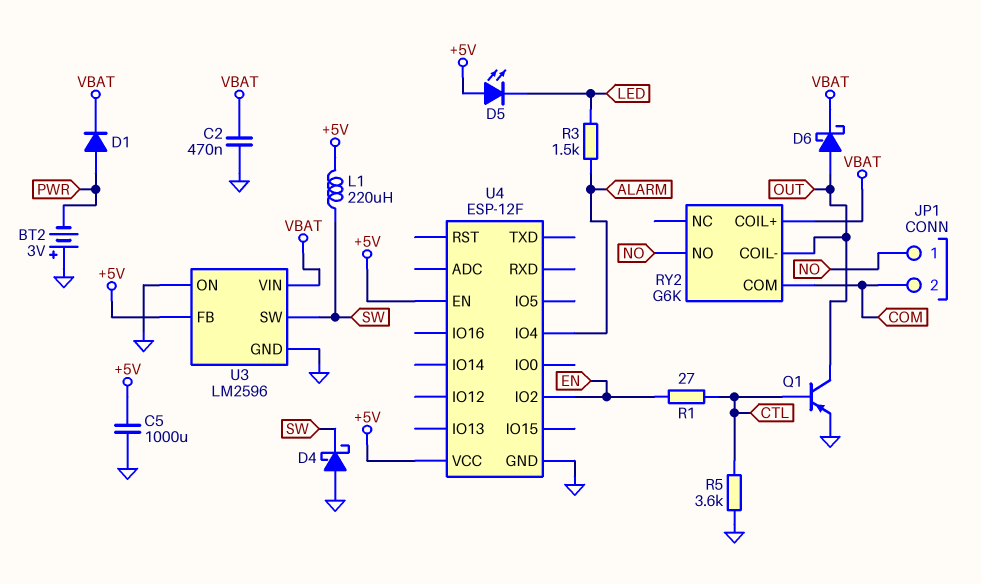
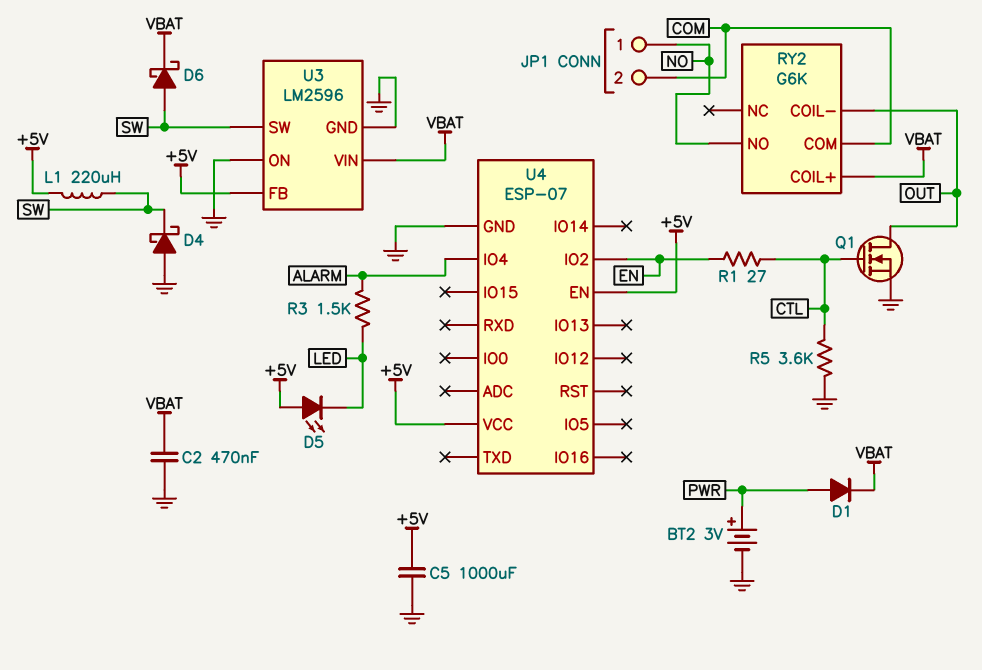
BT2: 3V (plus GND, minus PWR) -> 3V (plus PWR, minus GND)
D6: schottky (A OUT, K VBAT) -> schottky (A SW, K VBAT)
Q1: PNP (B CTL, C OUT, E GND) -> NMOS (G CTL, D OUT, S GND)
U4: ESP-12F -> ESP-07

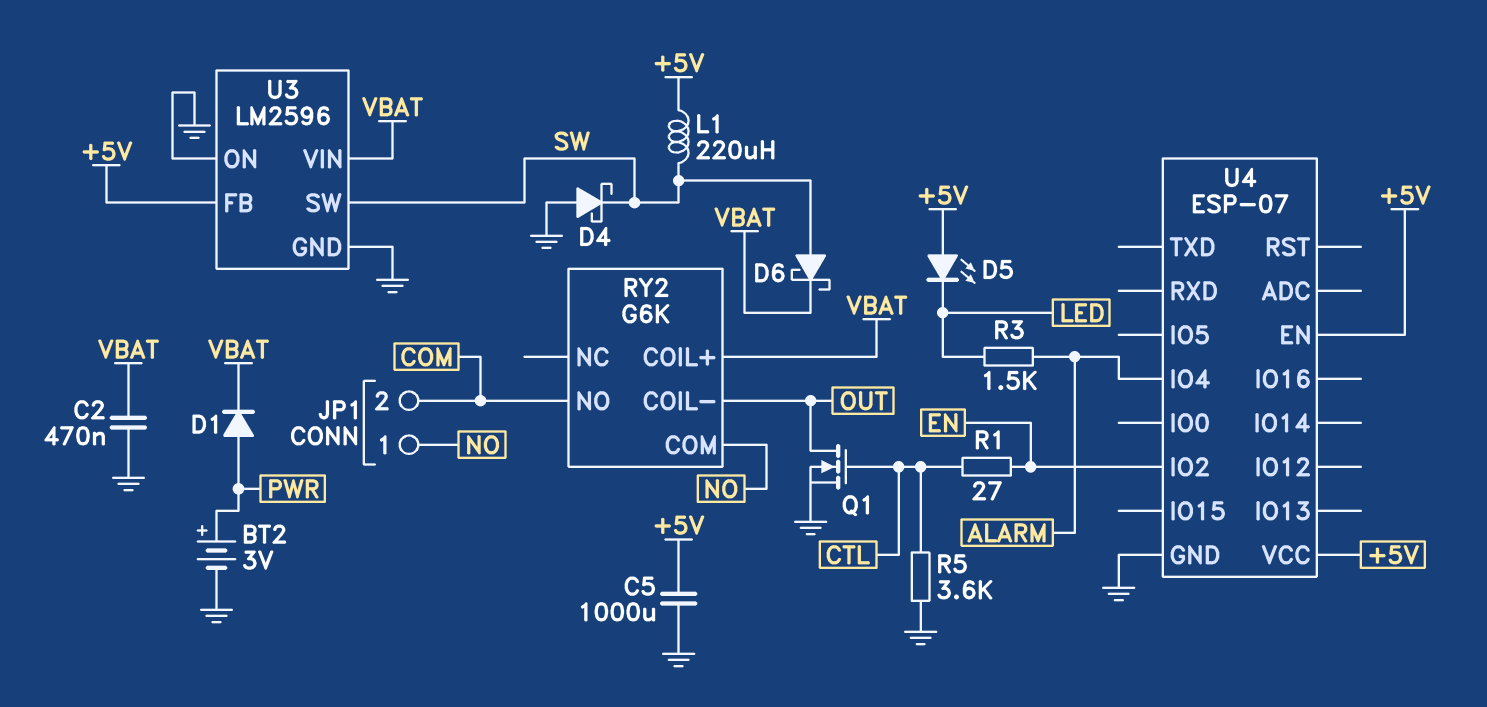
RY2 pin COM: COM -> NO
RY2 pin NO: NO -> COM

